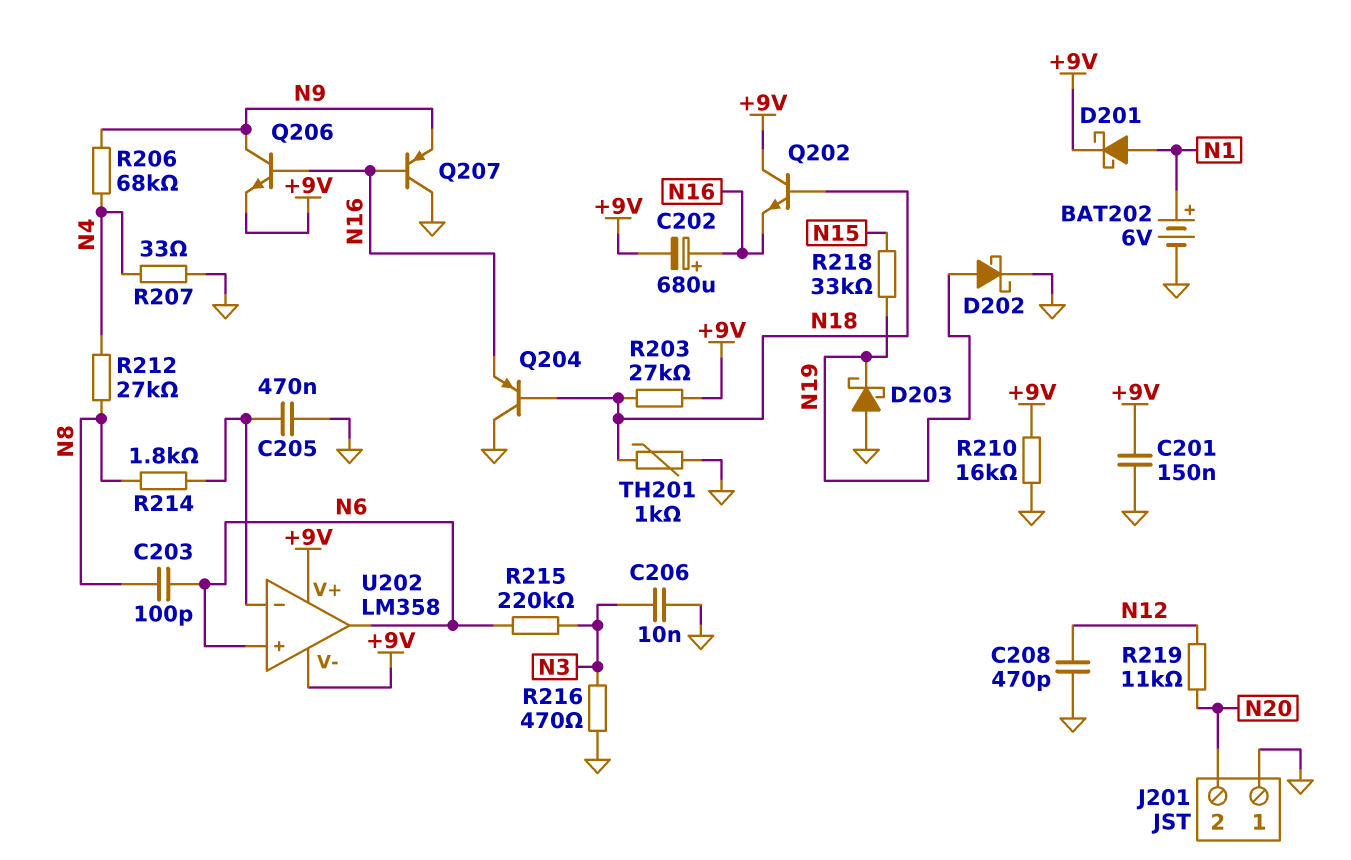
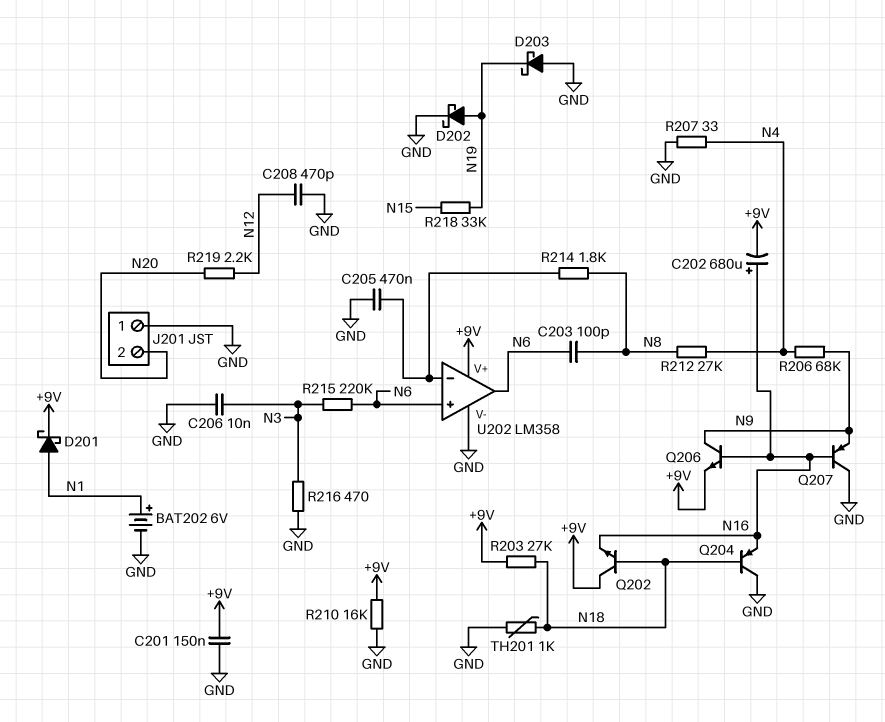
R219: 11k (N12, N20) -> 2.2k (N12, N20)
U202 pin V-: +9V -> GND

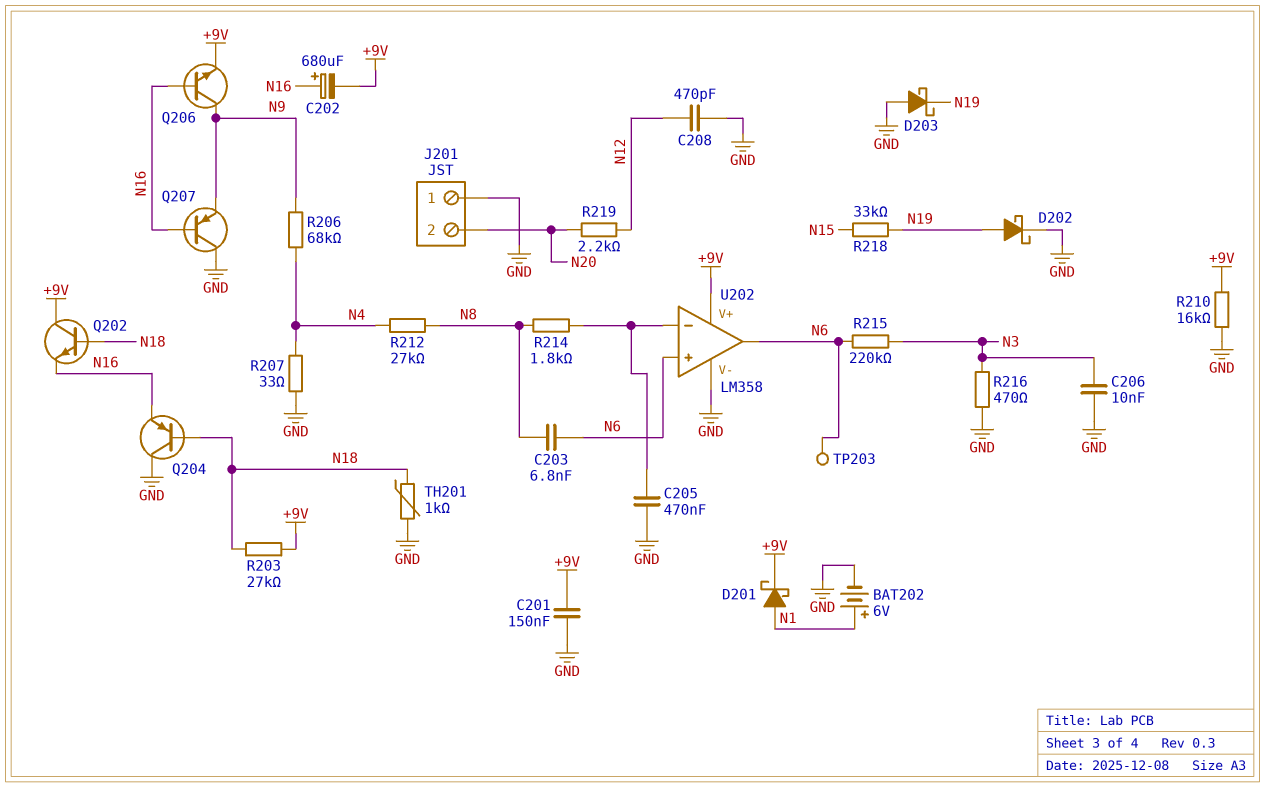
C203: 100pF (N6, N8) -> 6.8nF (N6, N8)
TP203: none -> test point (N6)

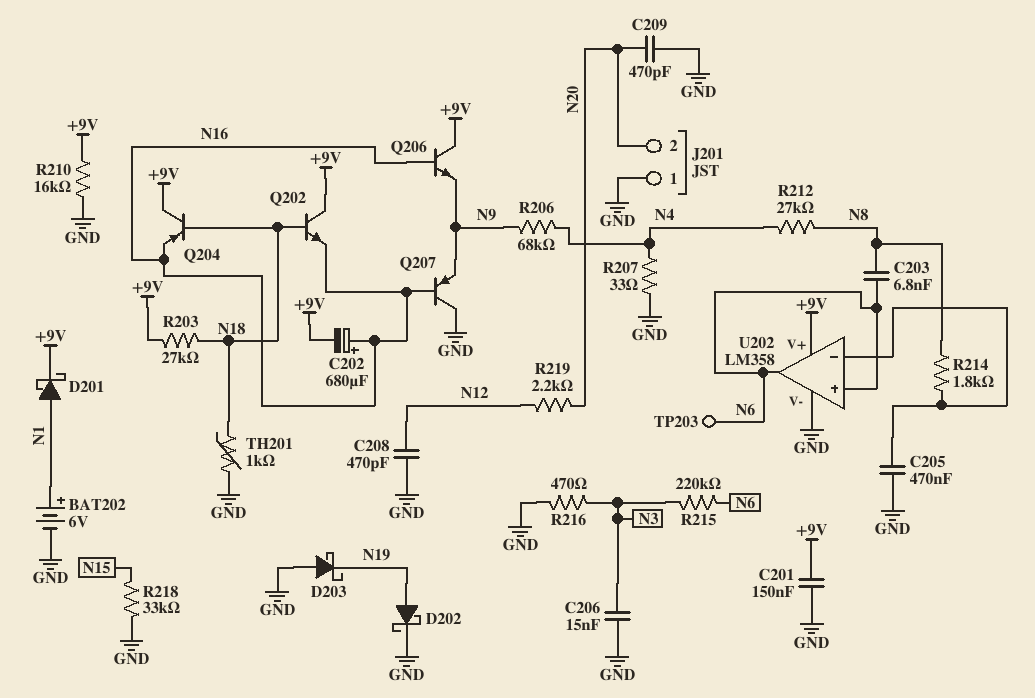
C206: 10nF (GND, N3) -> 15nF (GND, N3)
C209: none -> 470pF (GND, N20)
Q204: PNP (B N18, C GND, E N16) -> PNP (B N18, C +9V, E N16)
Q206: NPN (B N16, C N9, E +9V) -> NPN (B N16, C +9V, E N9)
R218: 33k (N15, N19) -> 33k (GND, N15)

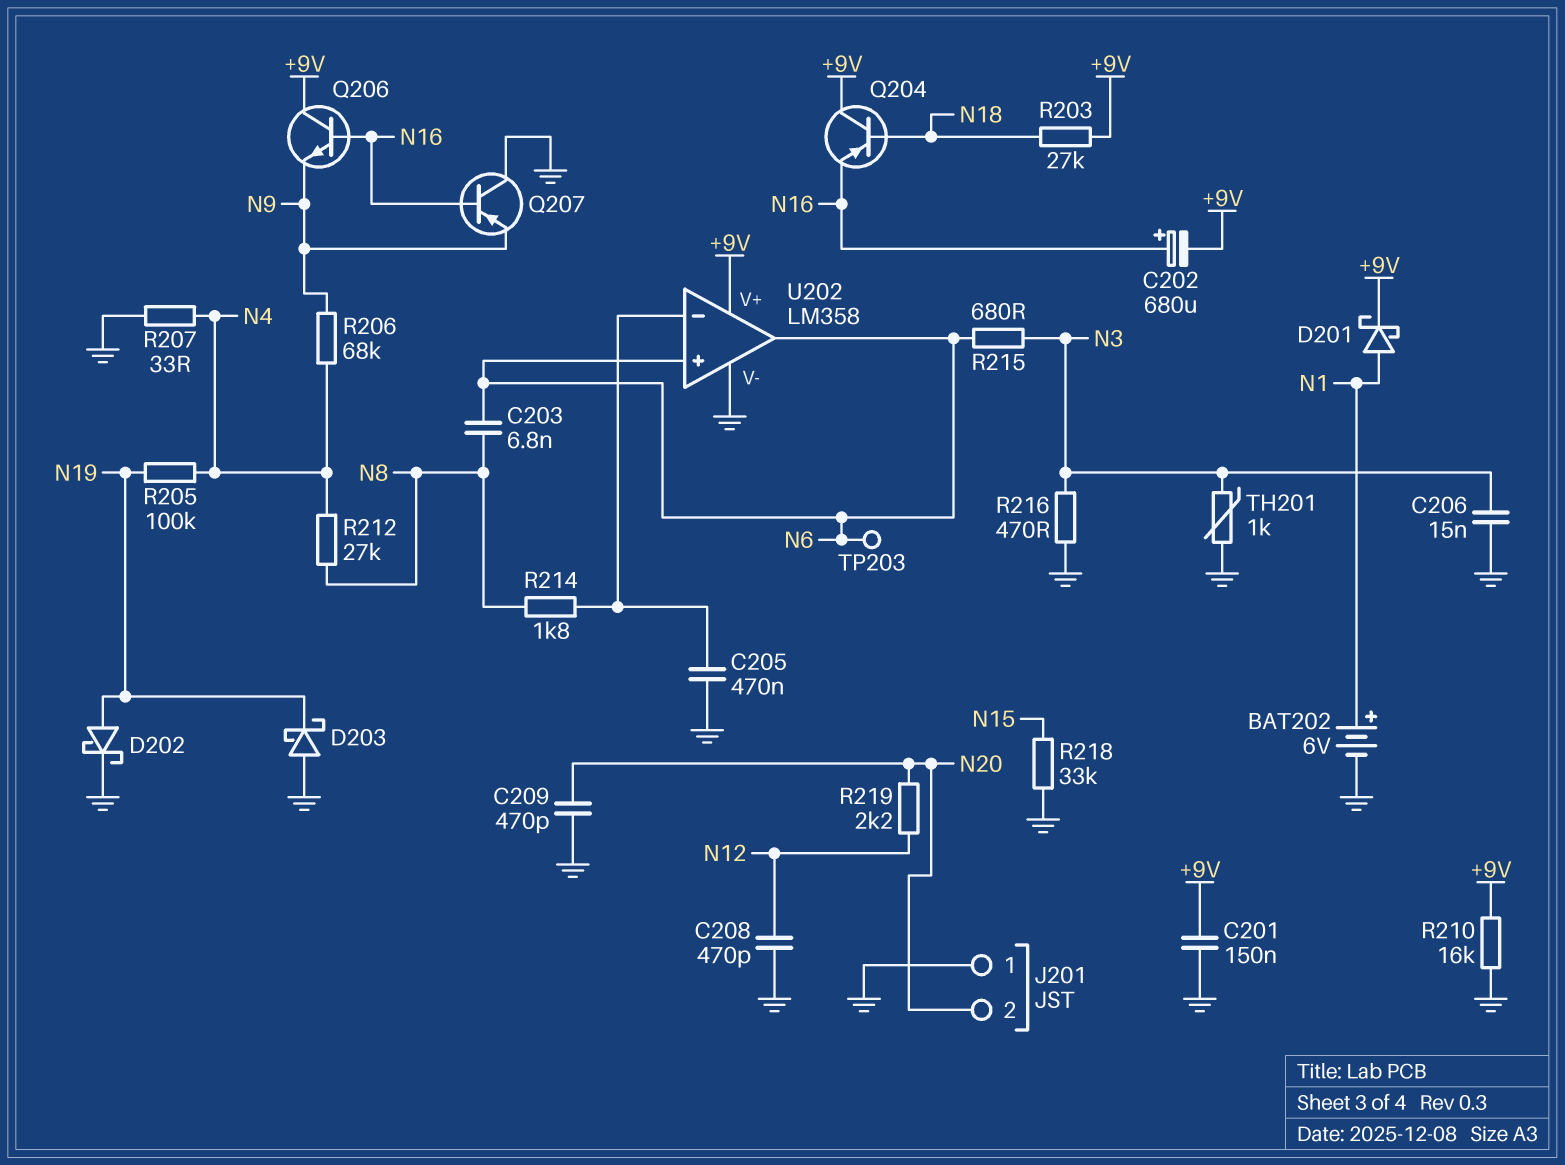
Q202: NPN (B N18, C +9V, E N16) -> none
R205: none -> 100k (N4, N19)
R215: 220k (N3, N6) -> 680 (N3, N6)
TH201: 1k (GND, N18) -> 1k (GND, N3)

